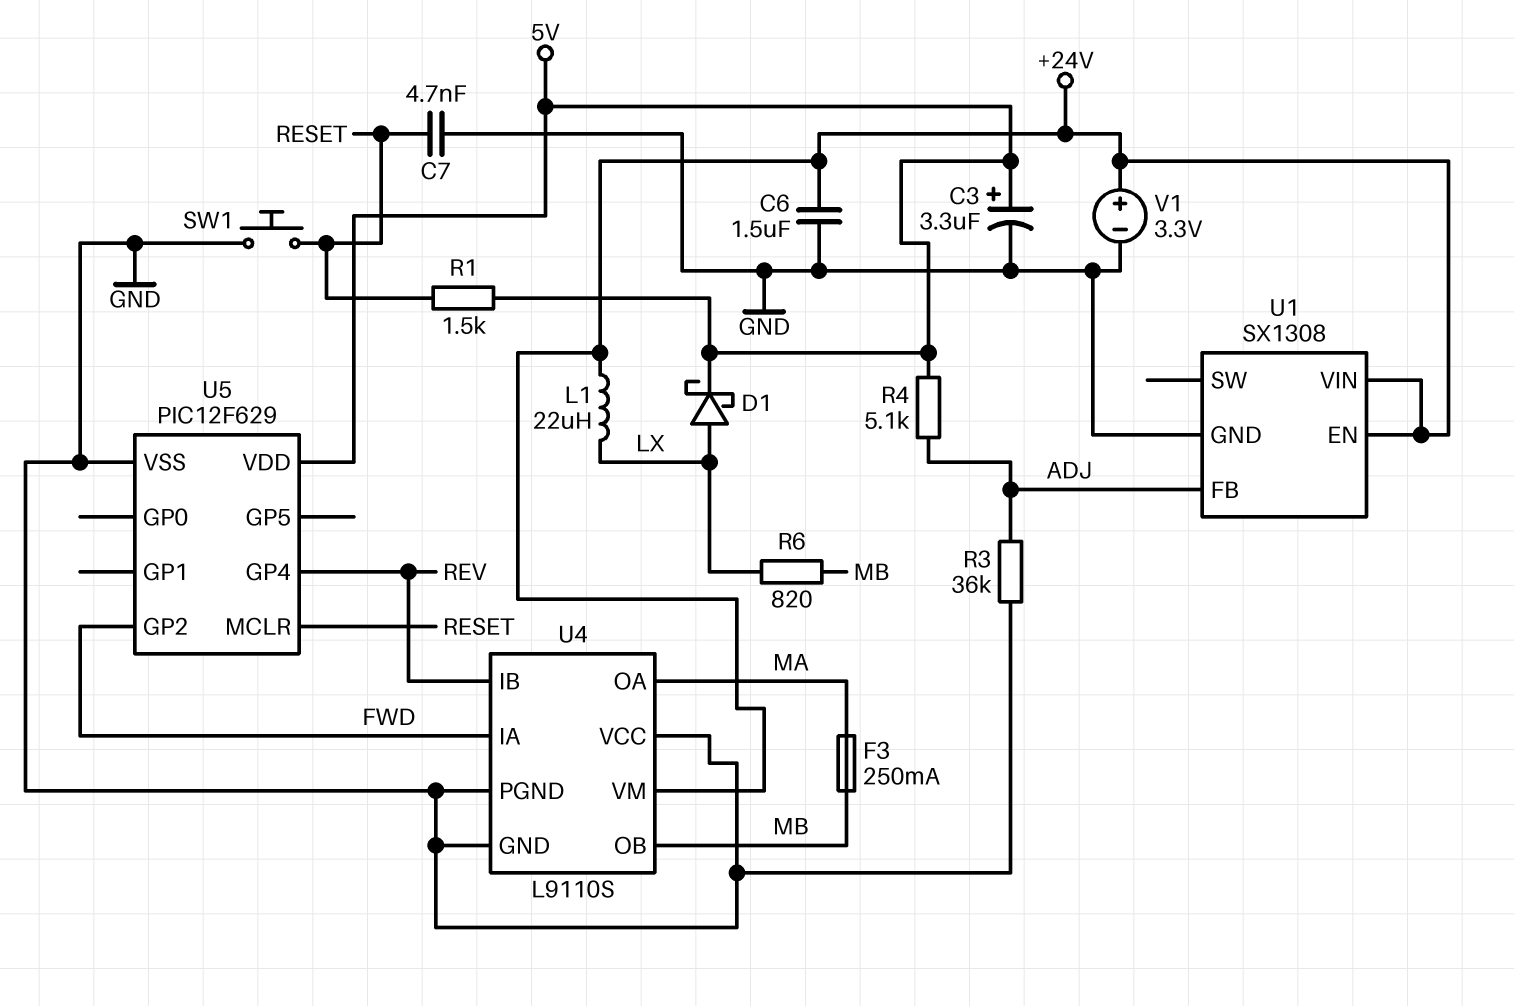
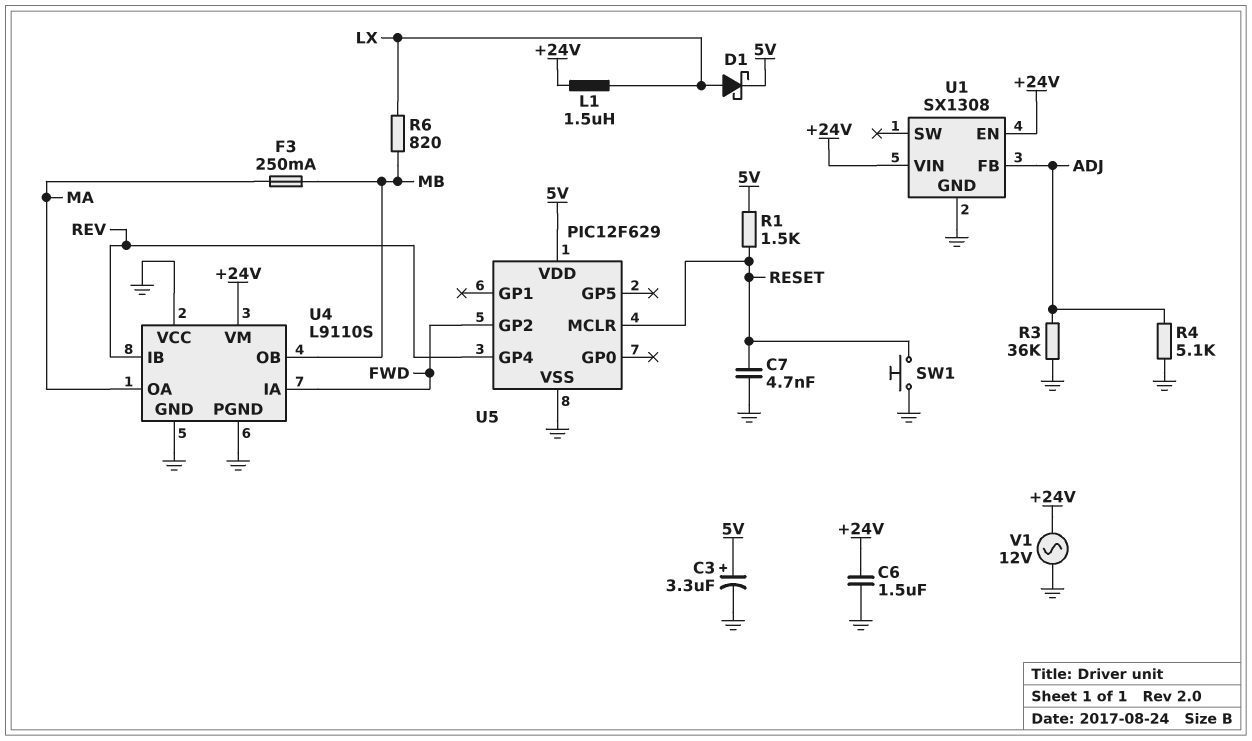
L1: 22uH (+24V, LX) -> 1.5uH (+24V, LX)
R4: 5.1k (5V, ADJ) -> 5.1k (ADJ, GND)
V1: 3.3V (plus +24V, minus GND) -> AC 12V (+24V, GND)

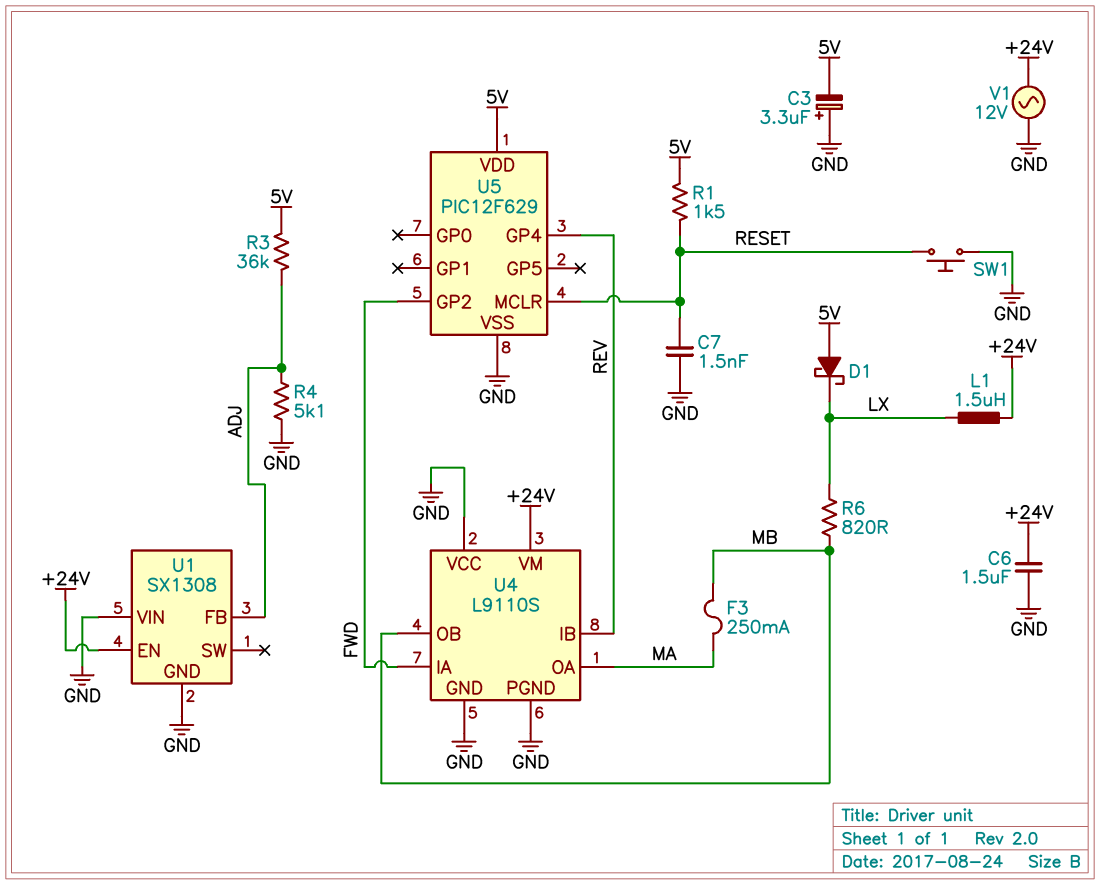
C3: 3.3uF (plus 5V, minus GND) -> 3.3uF (plus GND, minus 5V)
C7: 4.7nF (GND, RESET) -> 1.5nF (GND, RESET)
D1: schottky (A LX, K 5V) -> schottky (A 5V, K LX)
R3: 36k (ADJ, GND) -> 36k (5V, ADJ)
U1 pin VIN: +24V -> GND

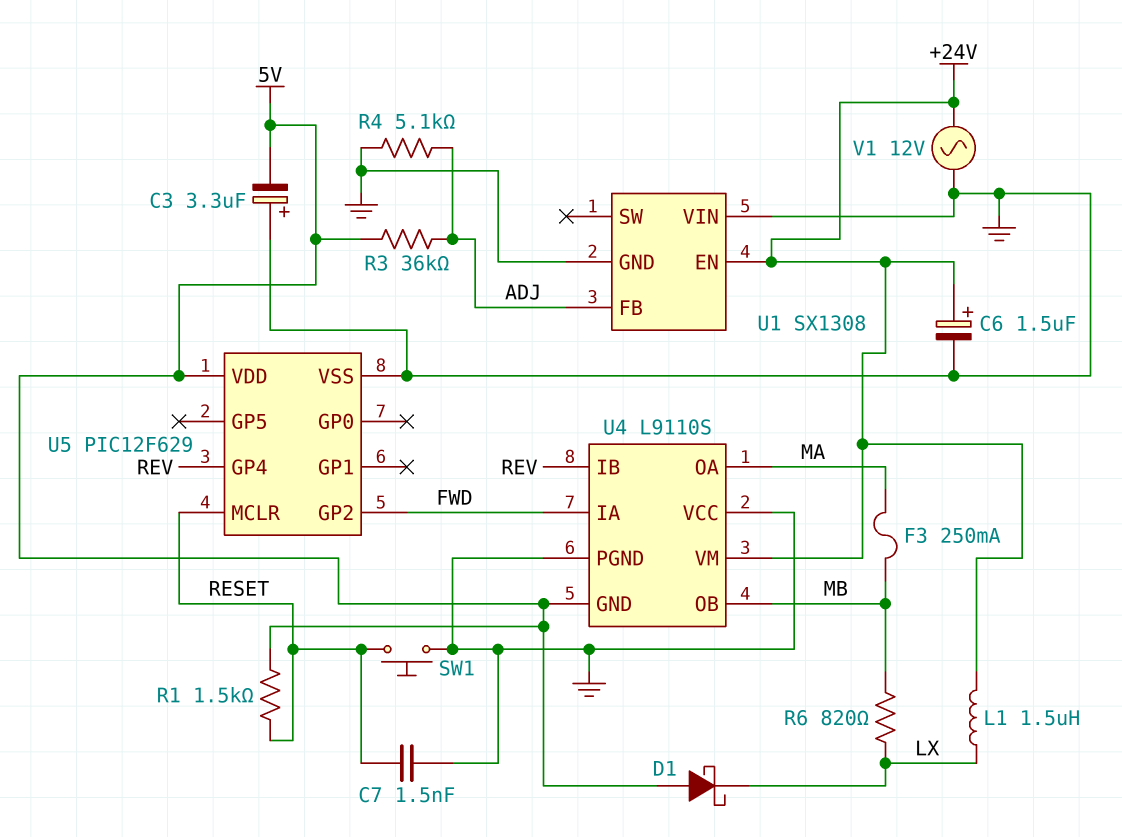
C6: 1.5uF (+24V, GND) -> 1.5uF (plus +24V, minus GND)
U4 pin GND: GND -> 5V

